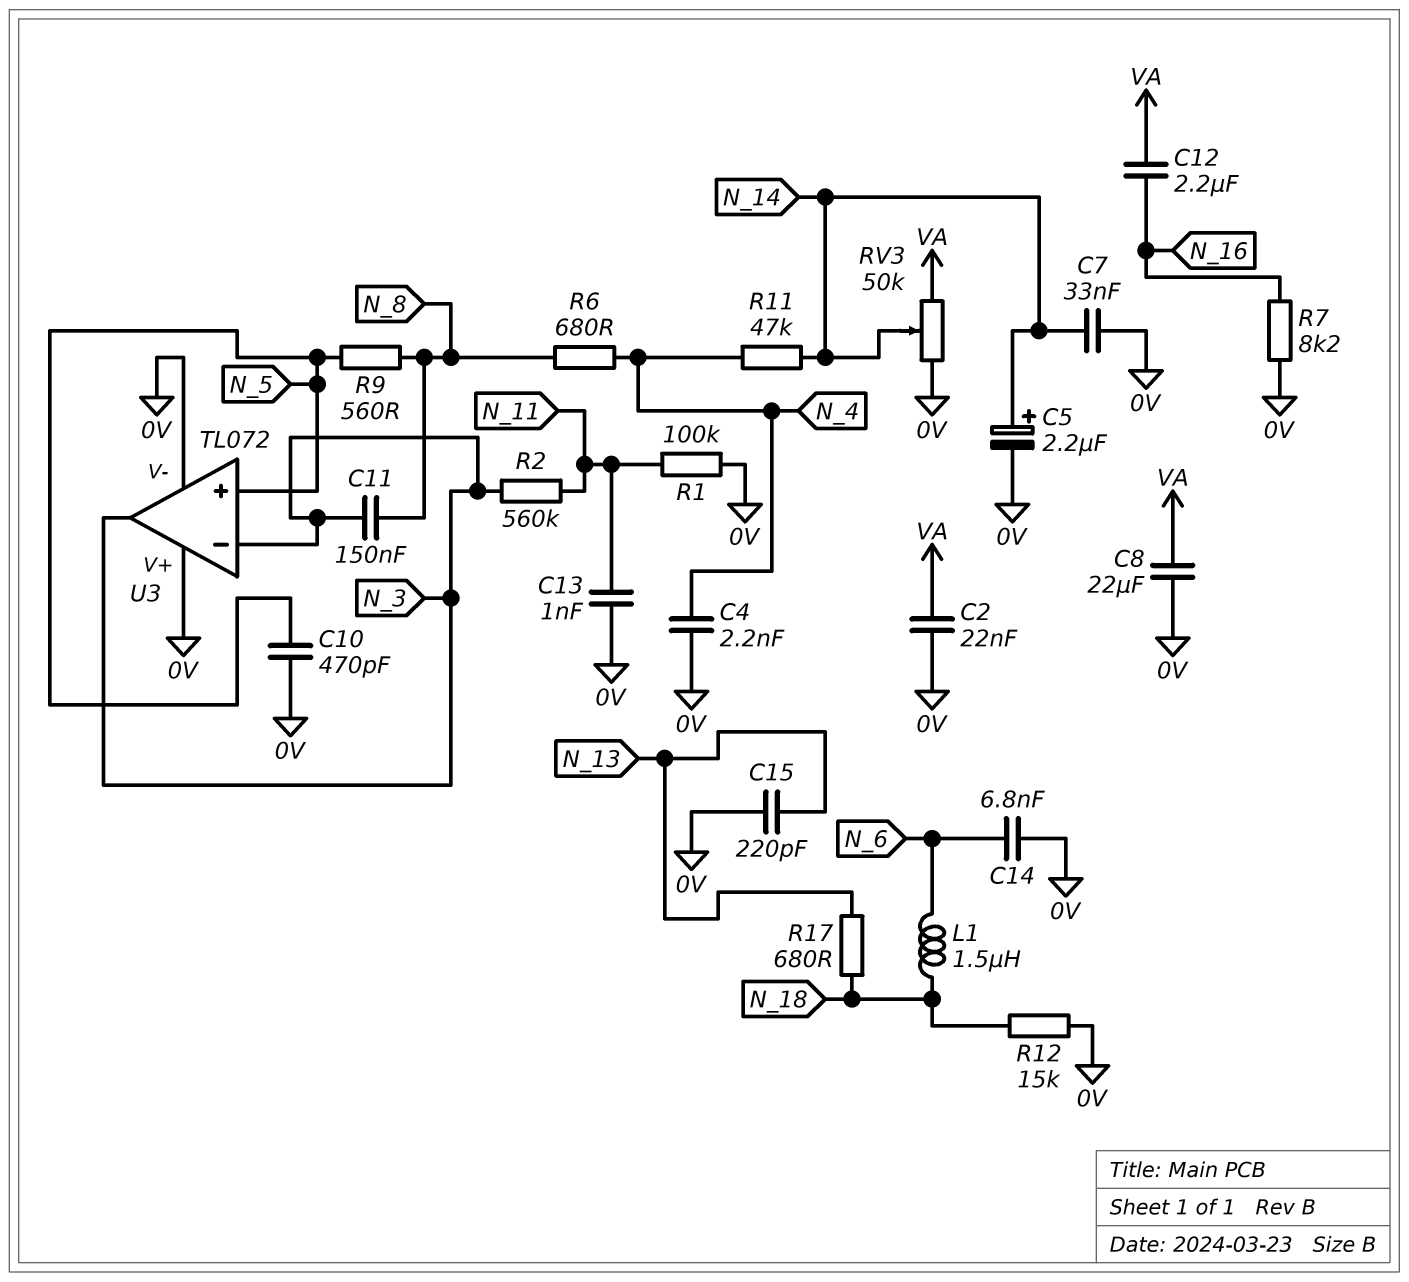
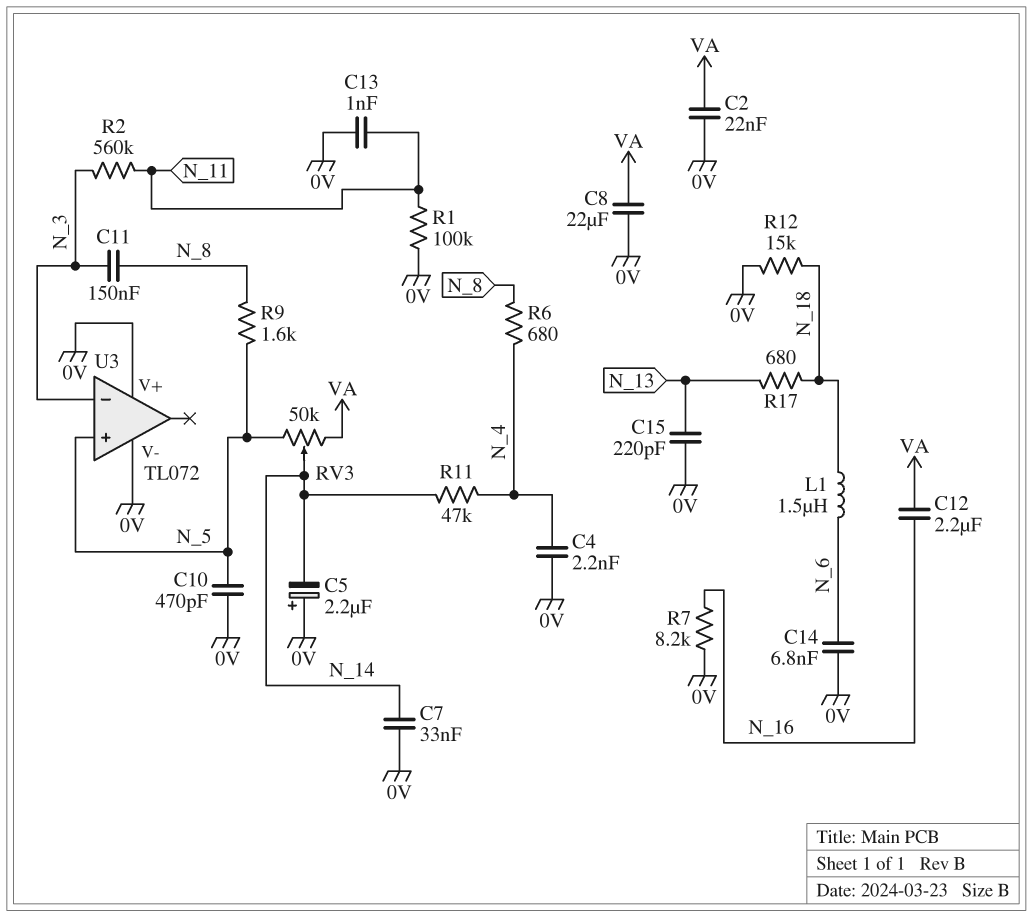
C5: 2.2uF (plus N_14, minus 0V) -> 2.2uF (plus 0V, minus N_14)
R9: 560 (N_5, N_8) -> 1.6k (N_5, N_8)
RV3: 50k (0V, VA, wiper N_14) -> 50k (N_5, VA, wiper N_14)
U3 pin out: N_3 -> none

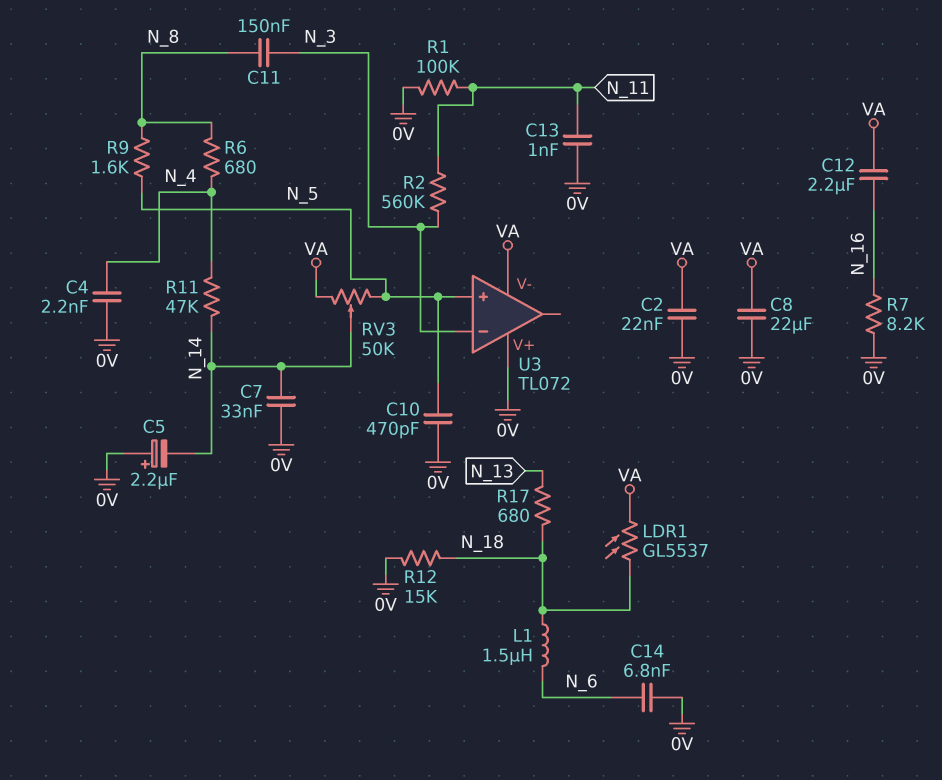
C15: 220pF (0V, N_13) -> none
LDR1: none -> GL5537 (N_18, VA)
U3 pin V-: 0V -> VA

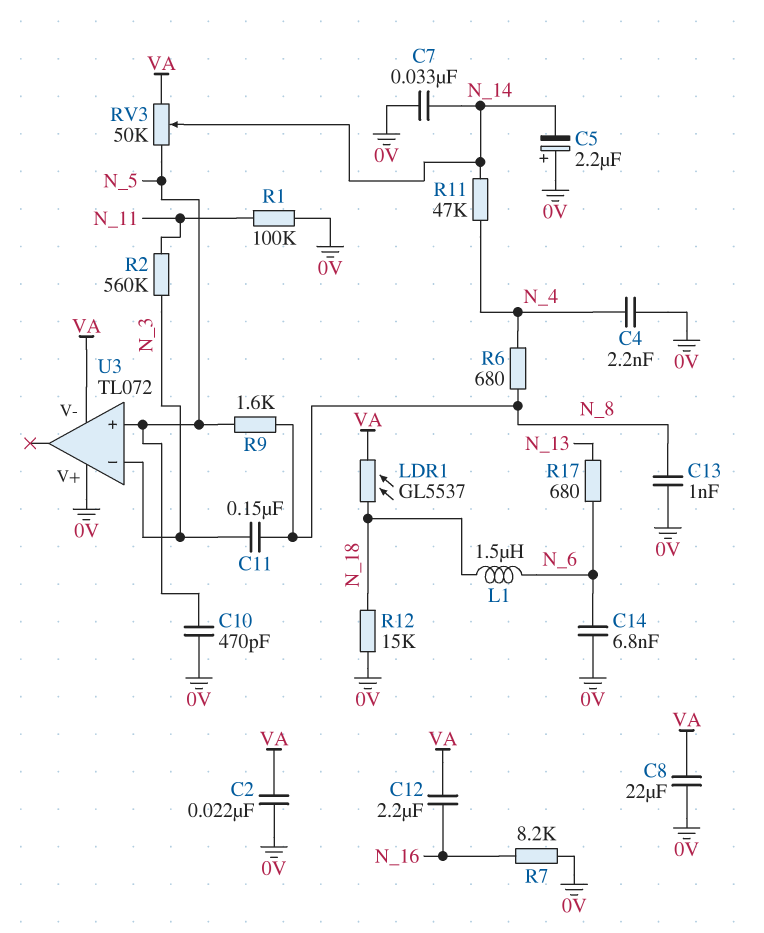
C13: 1nF (0V, N_11) -> 1nF (0V, N_8)
R17: 680 (N_13, N_18) -> 680 (N_6, N_13)

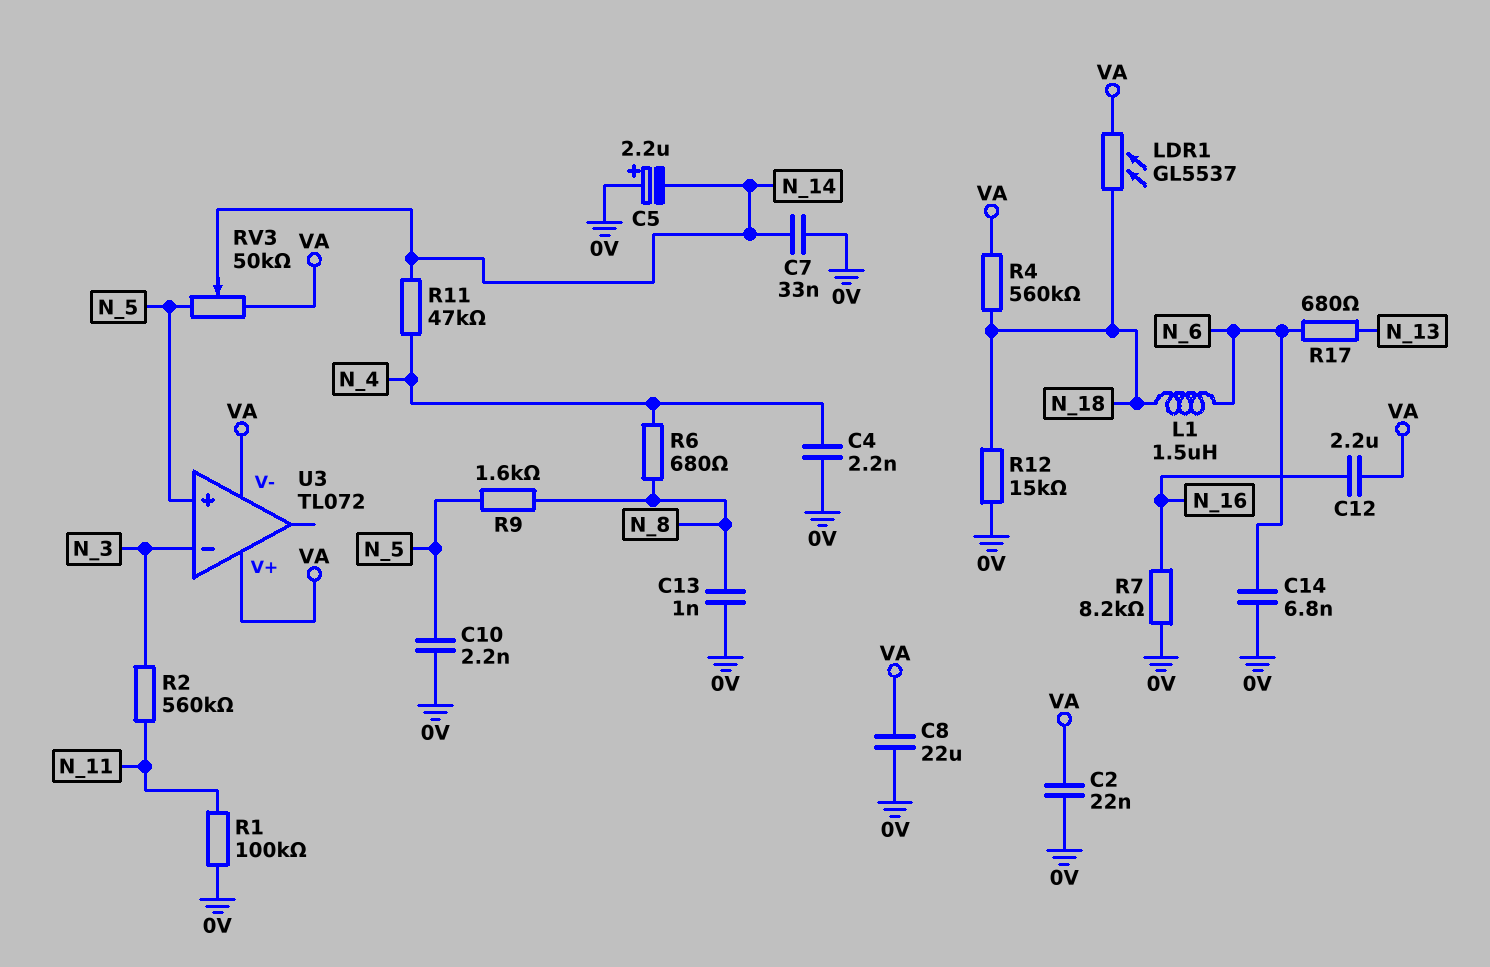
C10: 470pF (0V, N_5) -> 2.2nF (0V, N_5)
C11: 150nF (N_3, N_8) -> none
R4: none -> 560k (N_18, VA)
U3 pin V+: 0V -> VA

